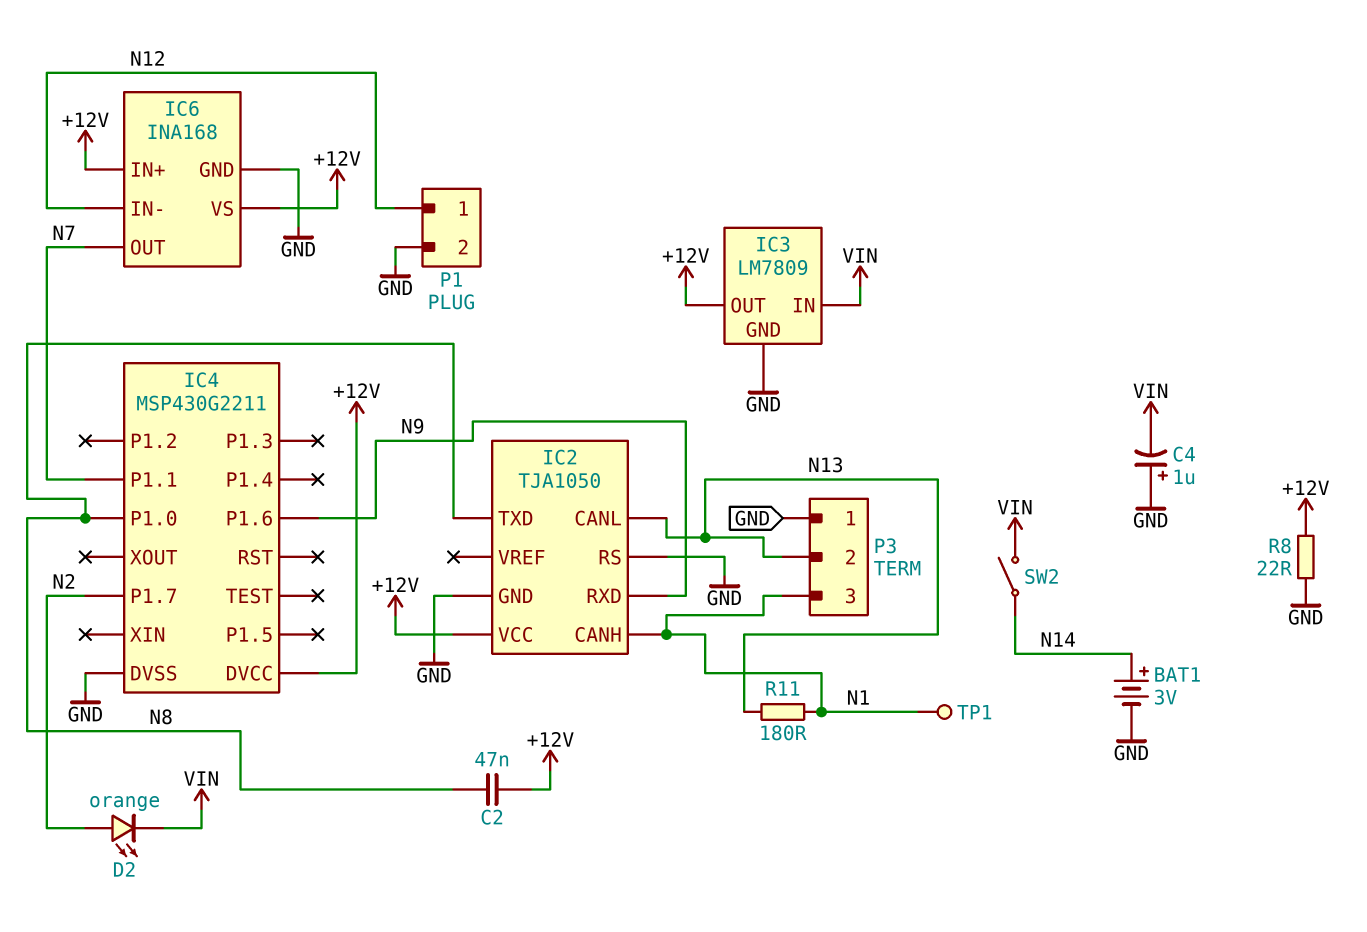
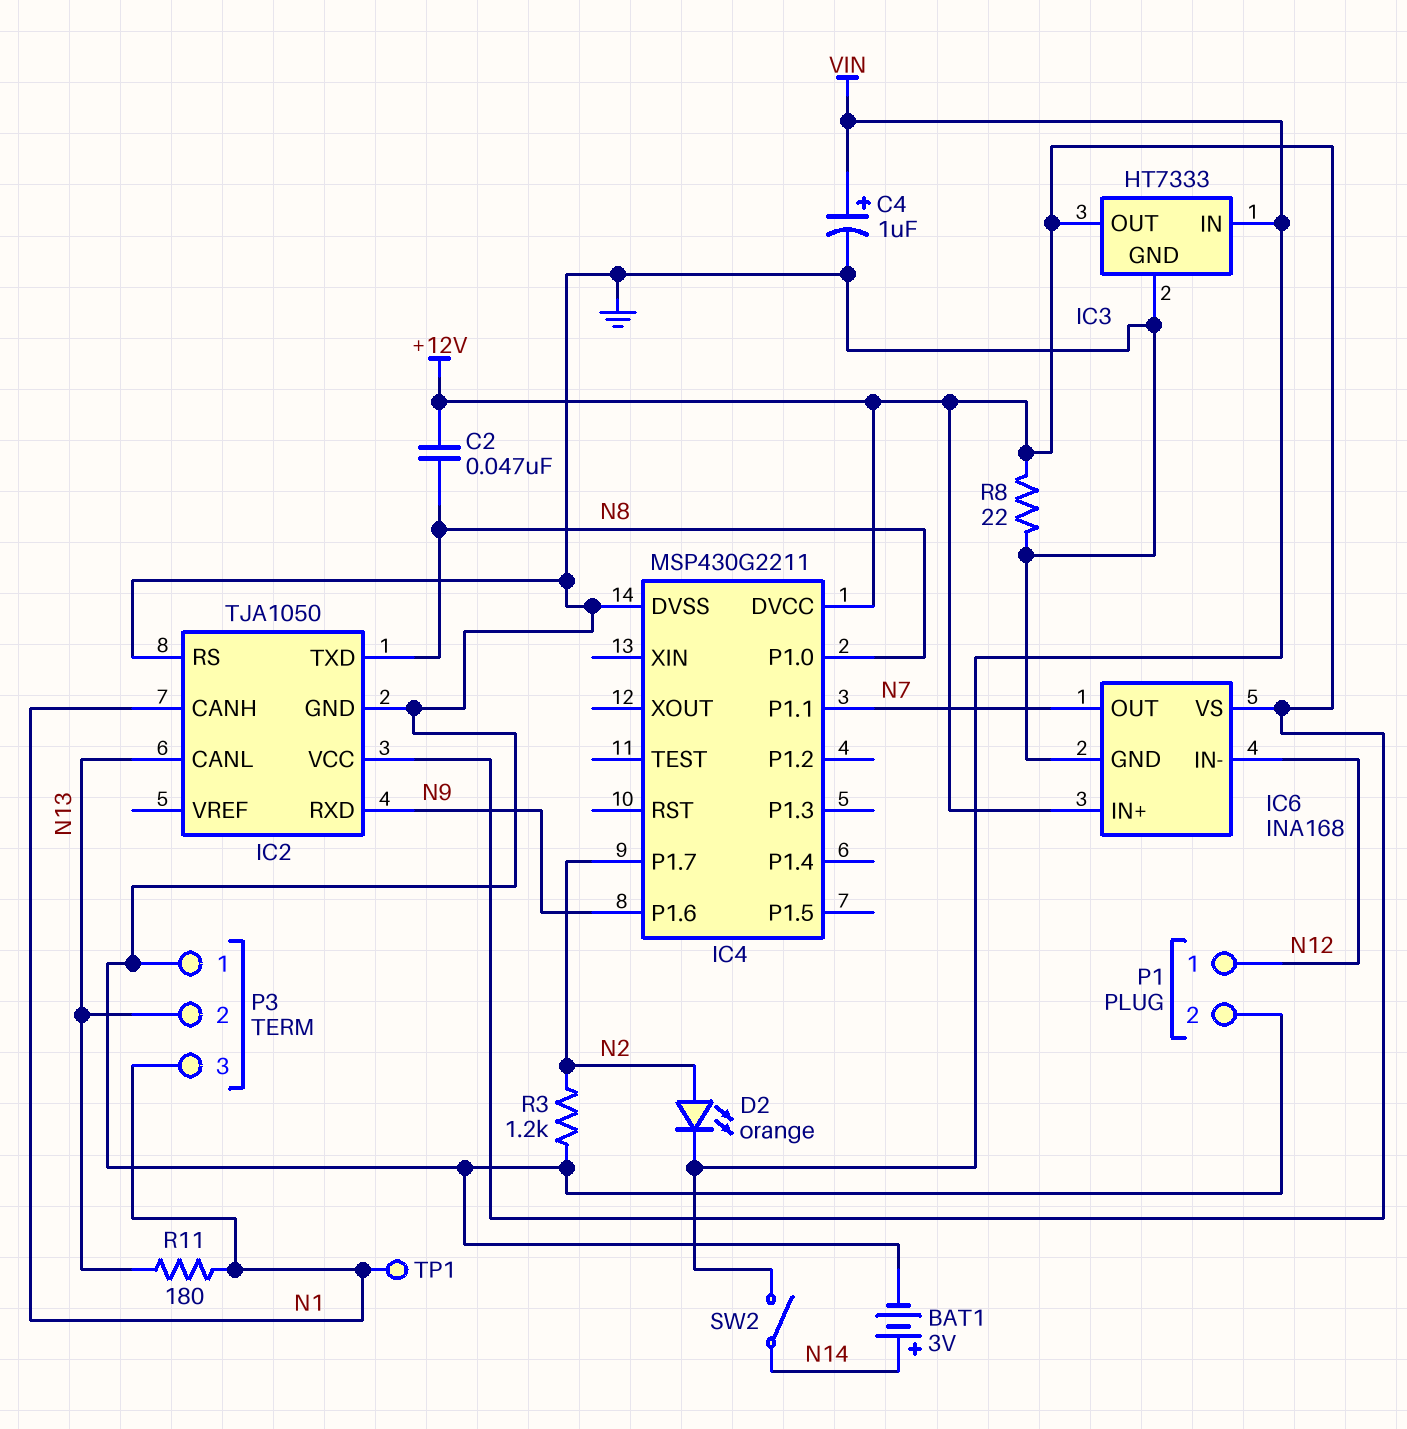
C4: 1uF (plus GND, minus VIN) -> 1uF (plus VIN, minus GND)
IC3: LM7809 -> HT7333
R3: none -> 1.2k (GND, N2)

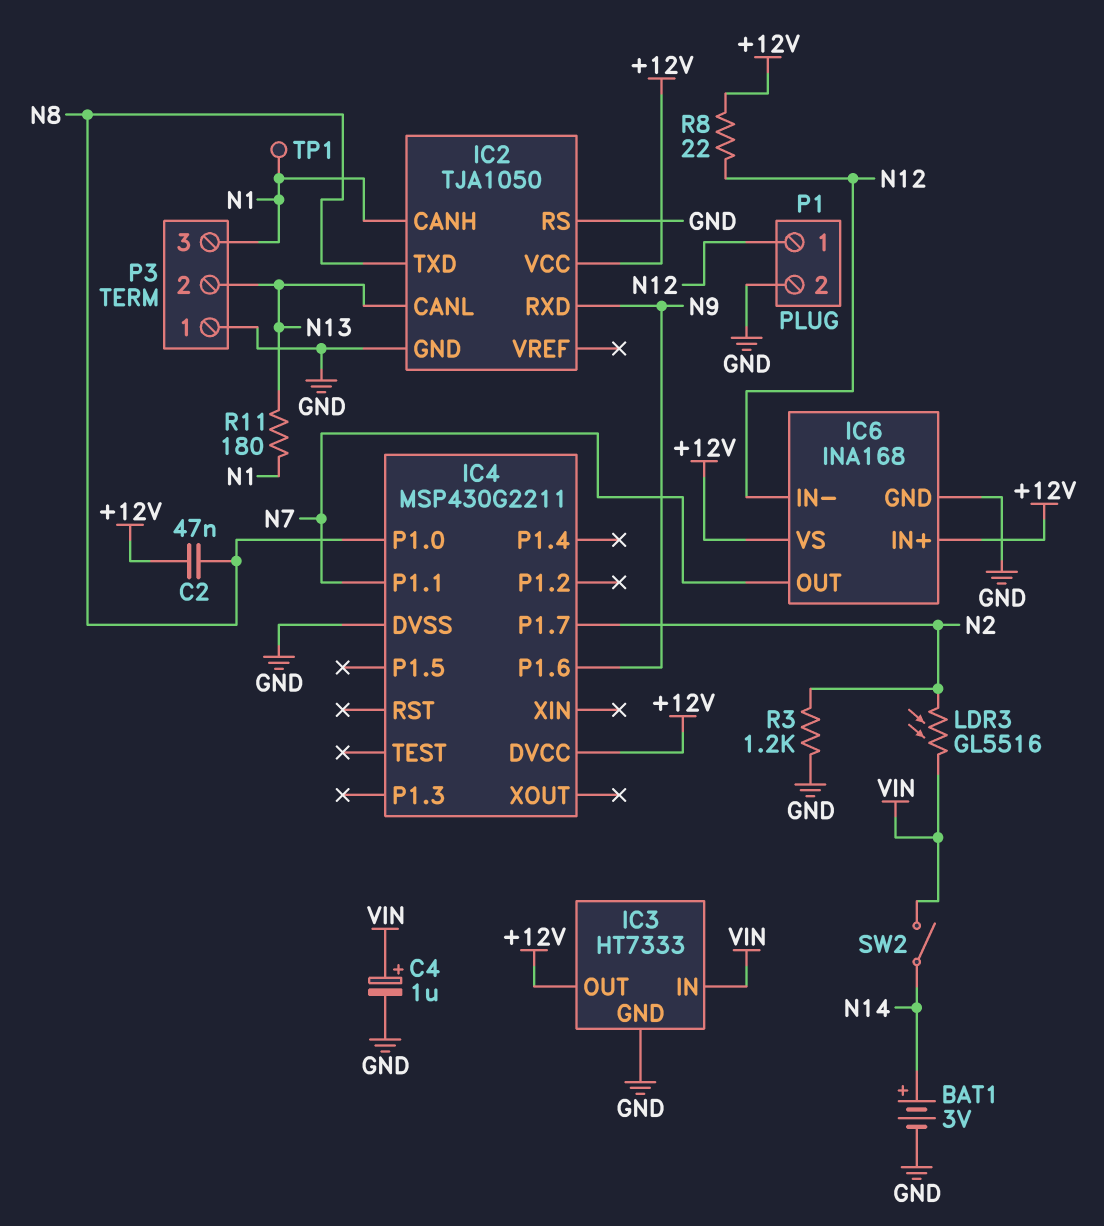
D2: LED orange (A N2, K VIN) -> none
LDR3: none -> GL5516 (N2, VIN)
R8: 22 (+12V, GND) -> 22 (+12V, N12)

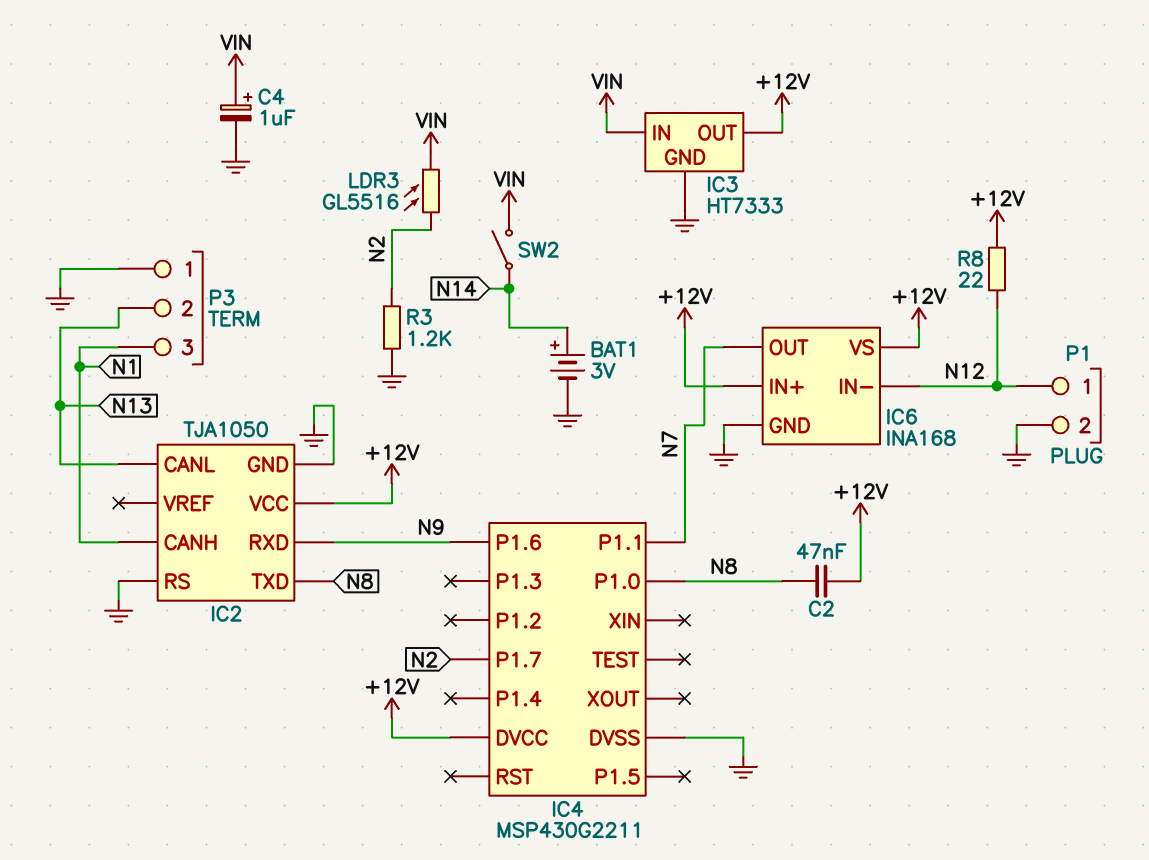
R11: 180 (N1, N13) -> none
TP1: test point (N1) -> none

